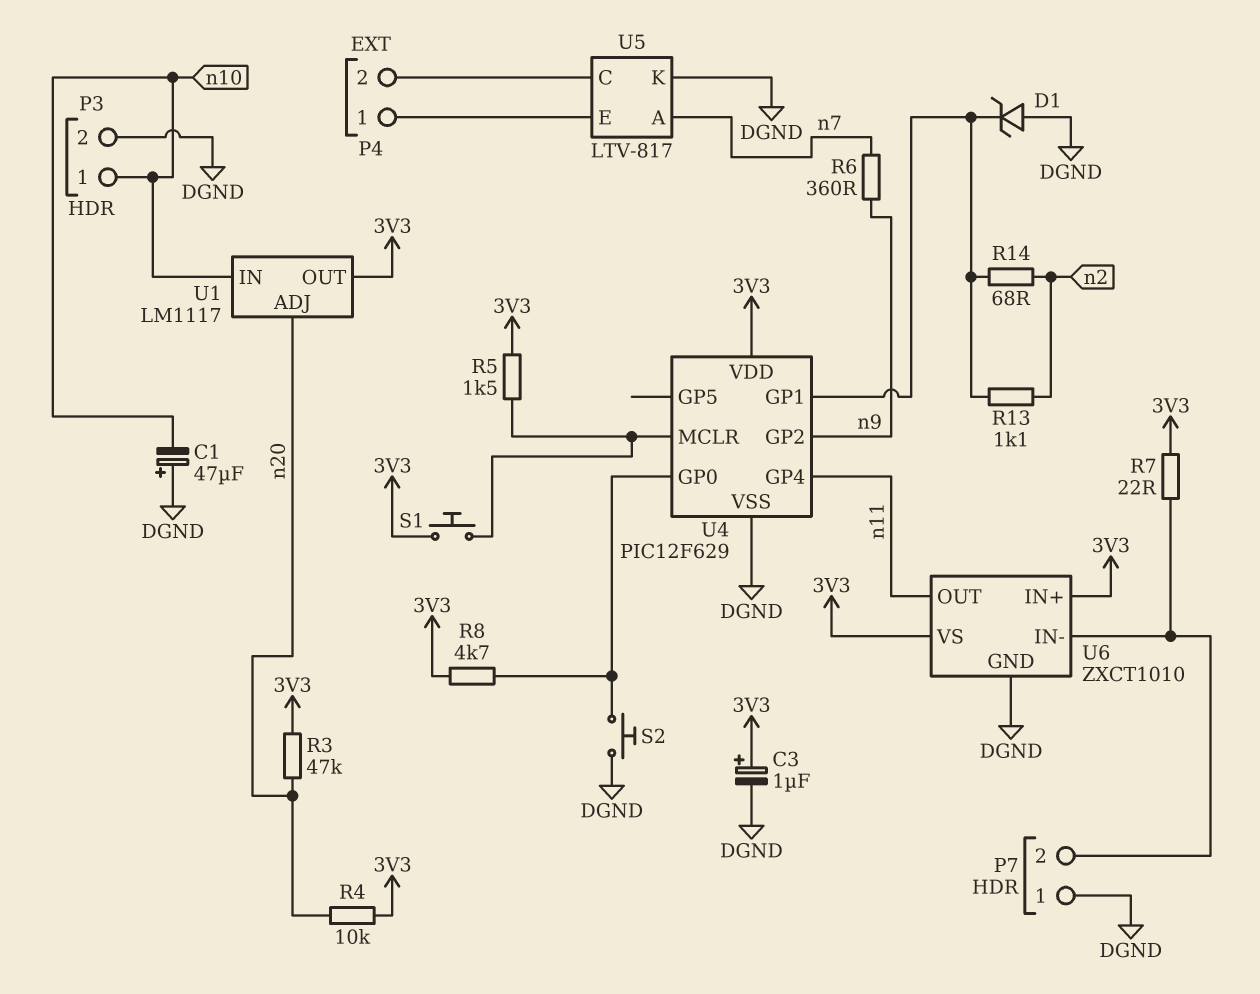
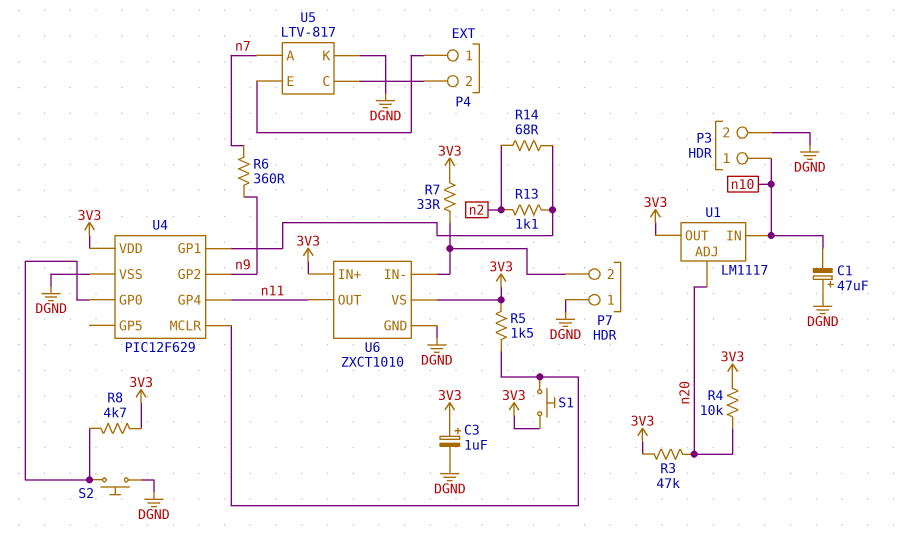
D1: zener (A DGND, K U4/GP1) -> none
R7: 22 (3V3, P7/2) -> 33 (3V3, P7/2)

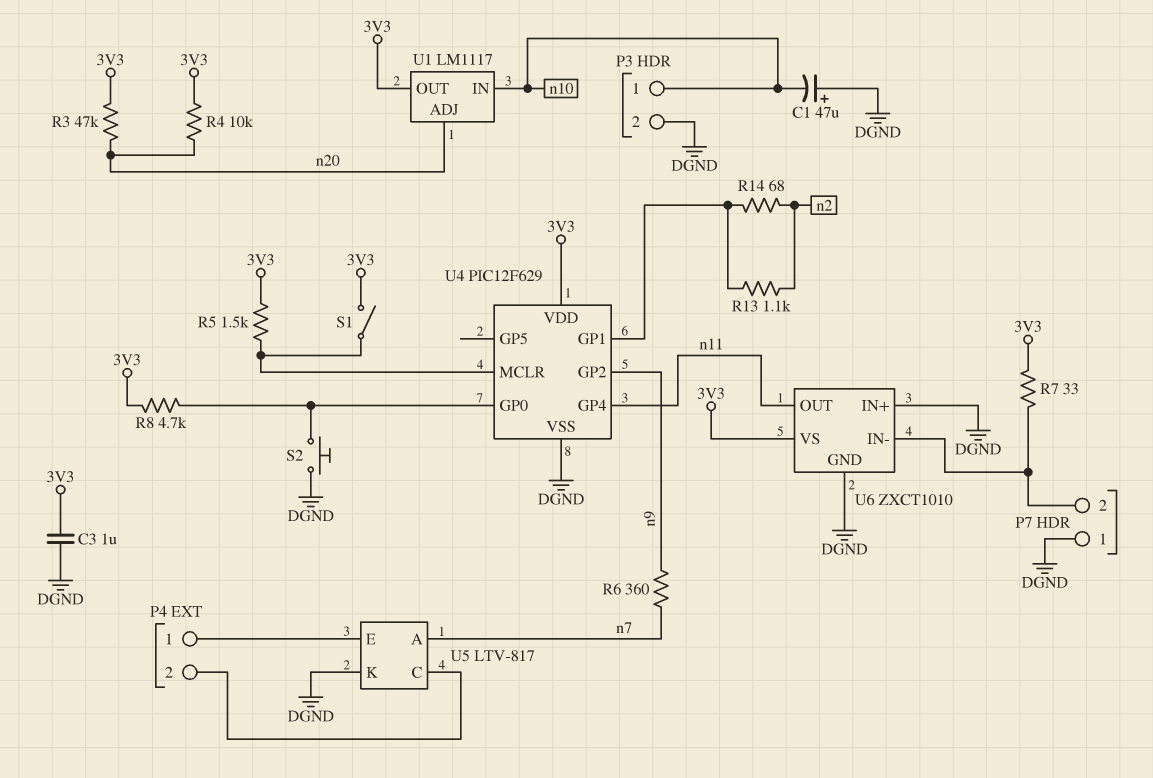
C3: 1uF (plus 3V3, minus DGND) -> 1uF (3V3, DGND)
S1: button (3V3, U4/MCLR) -> switch (3V3, U4/MCLR)
U6 pin IN+: 3V3 -> DGND

